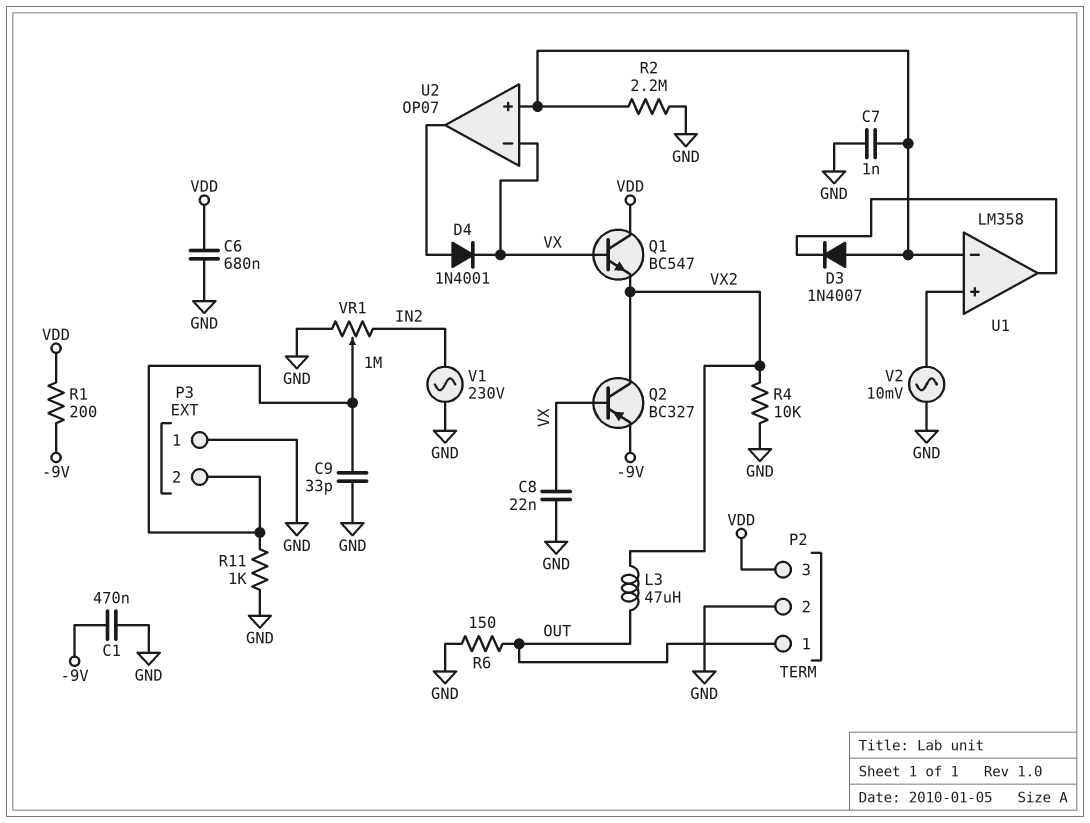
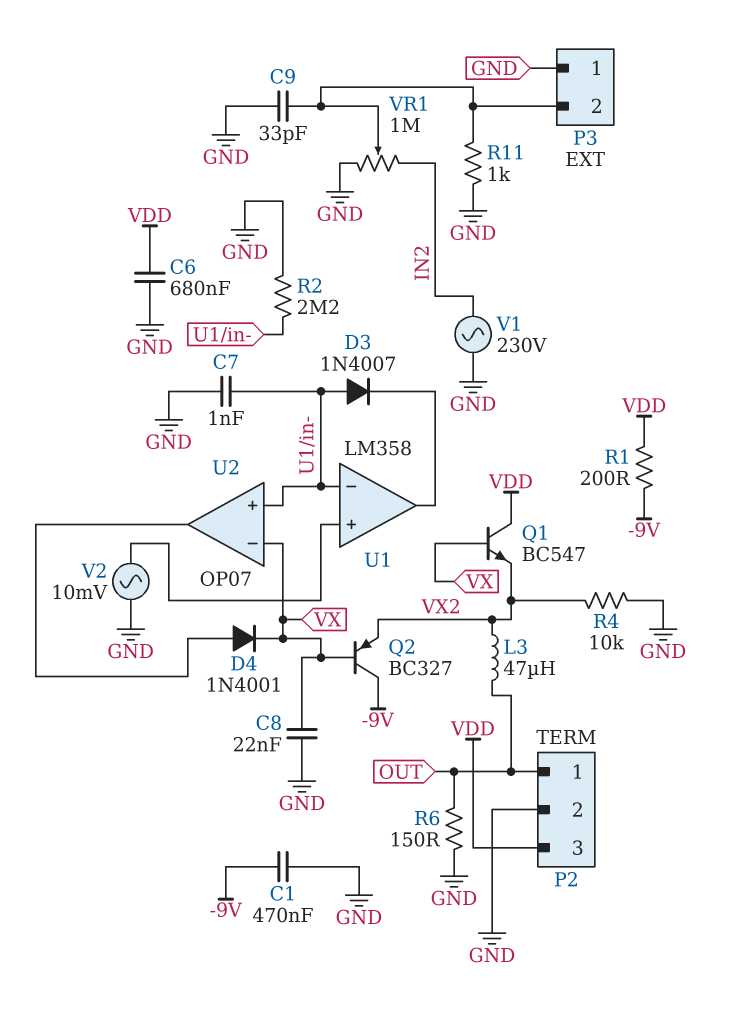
Q2: PNP BC327 (B VX, C VX2, E -9V) -> PNP BC327 (B VX, C -9V, E VX2)

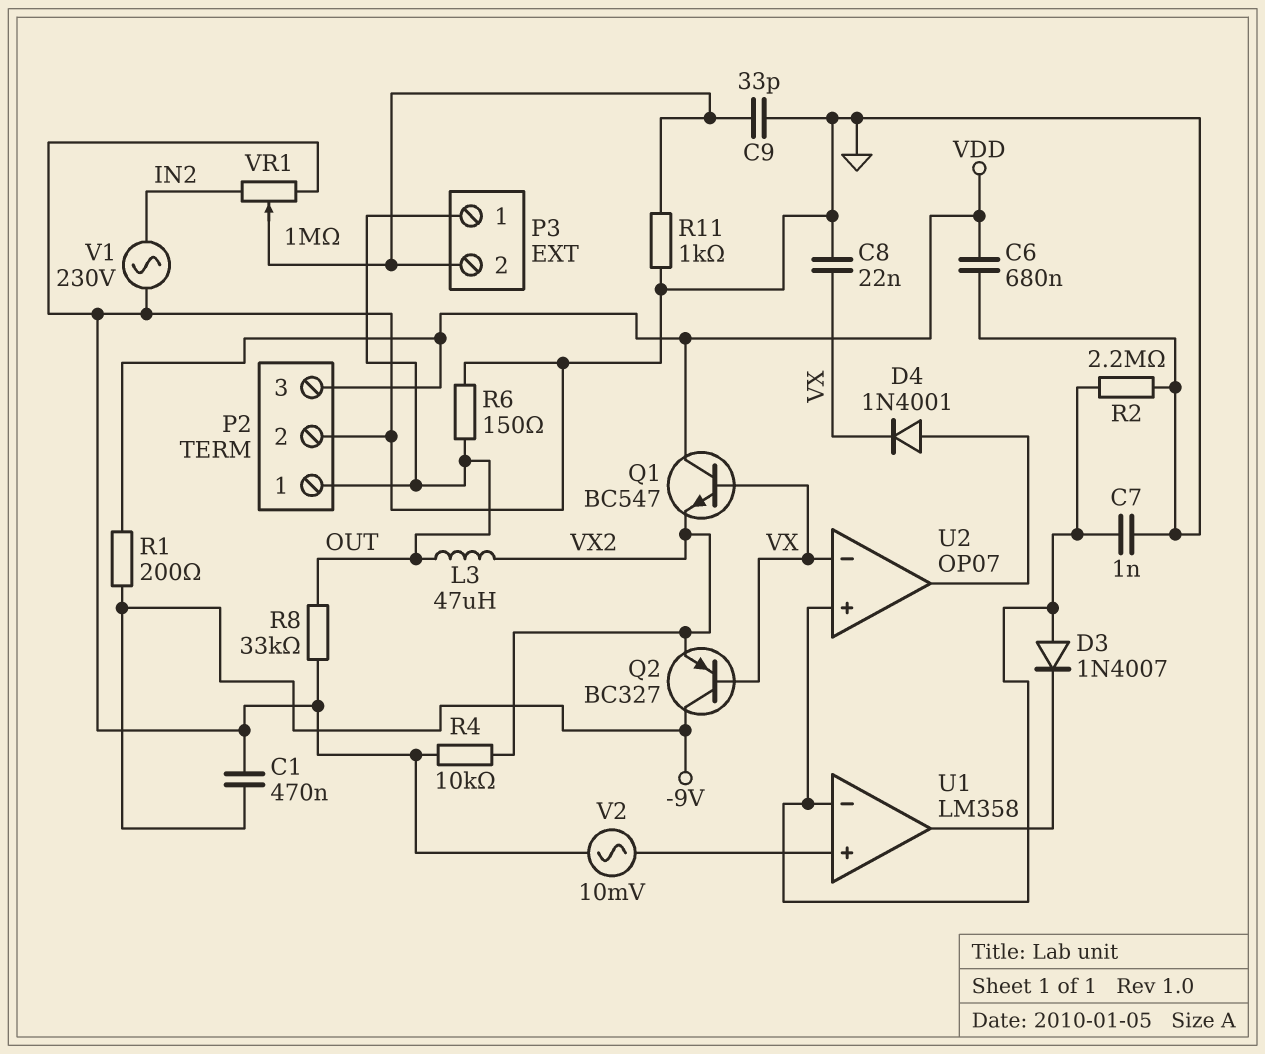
P3 pin 1: GND -> OUT
R8: none -> 33k (GND, OUT)

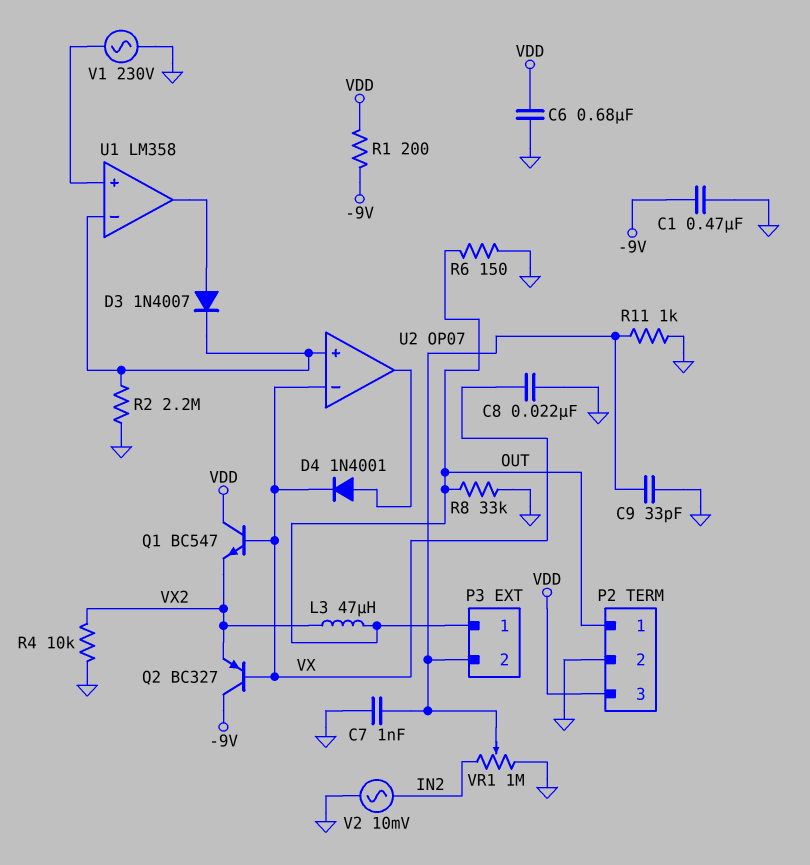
C7: 1nF (GND, U1/in-) -> 1nF (GND, P3/2)
D3: diode 1N4007 (A U1/in-, K U1/out) -> diode 1N4007 (A U1/out, K U1/in-)
V1: AC 230V (GND, IN2) -> AC 230V (GND, U1/in+)
V2: AC 10mV (GND, U1/in+) -> AC 10mV (GND, IN2)

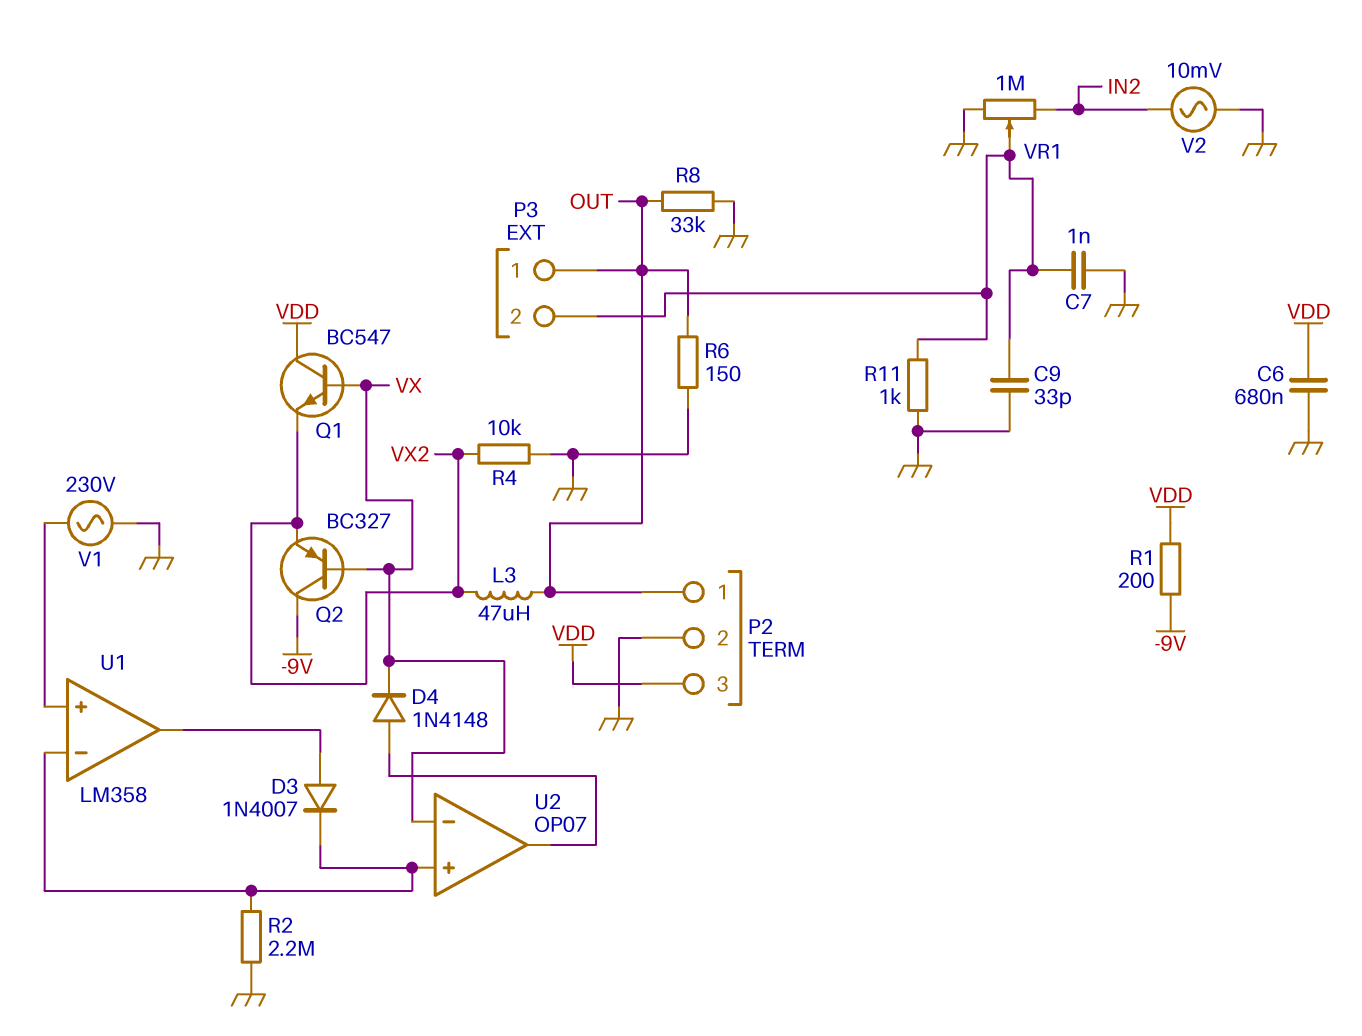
C1: 470nF (-9V, GND) -> none
C8: 22nF (GND, VX) -> none
D4: diode 1N4001 (A U2/out, K VX) -> diode 1N4148 (A U2/out, K VX)

